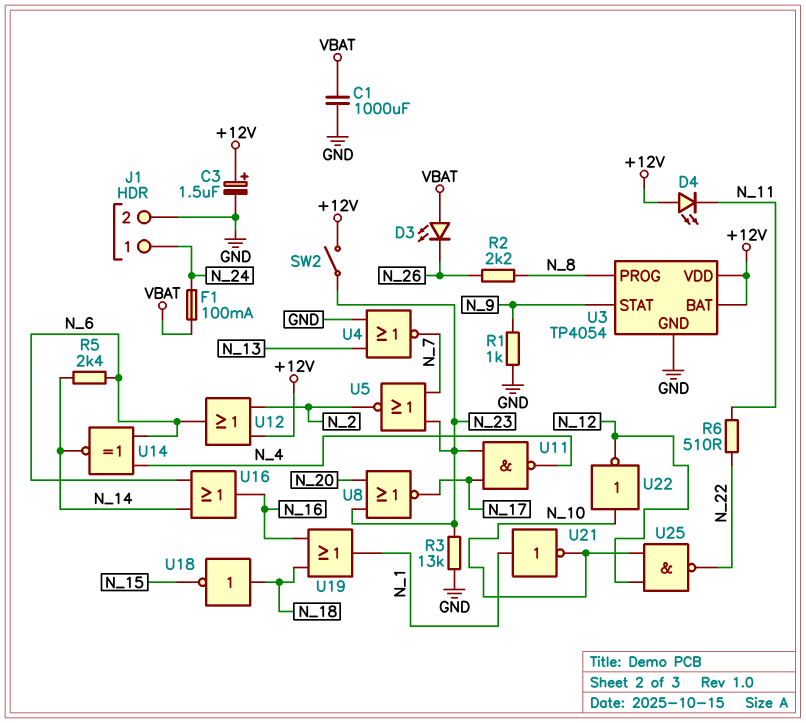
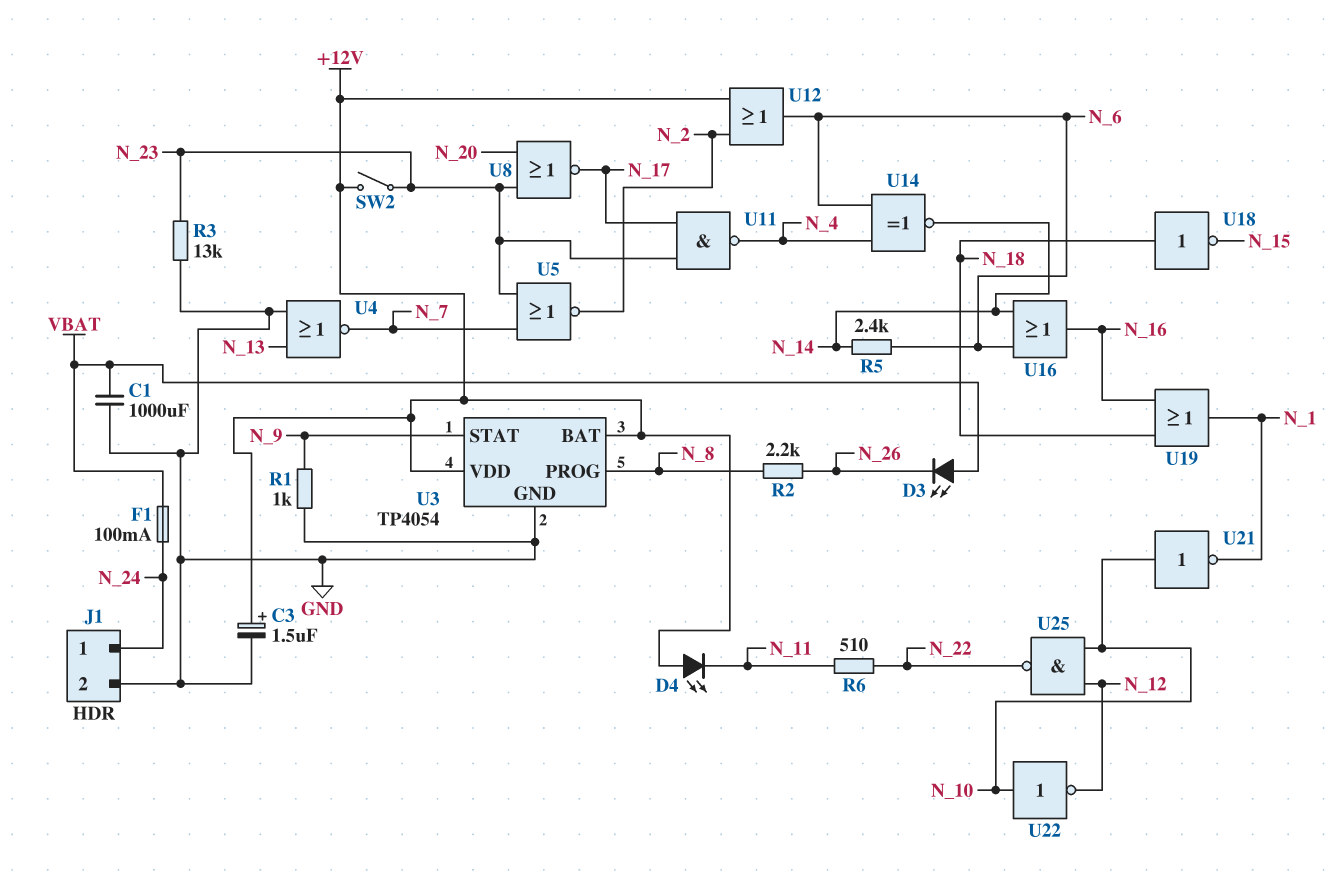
U21: NOT (in N_1, out N_10) -> NOT (in N_10, out N_1)

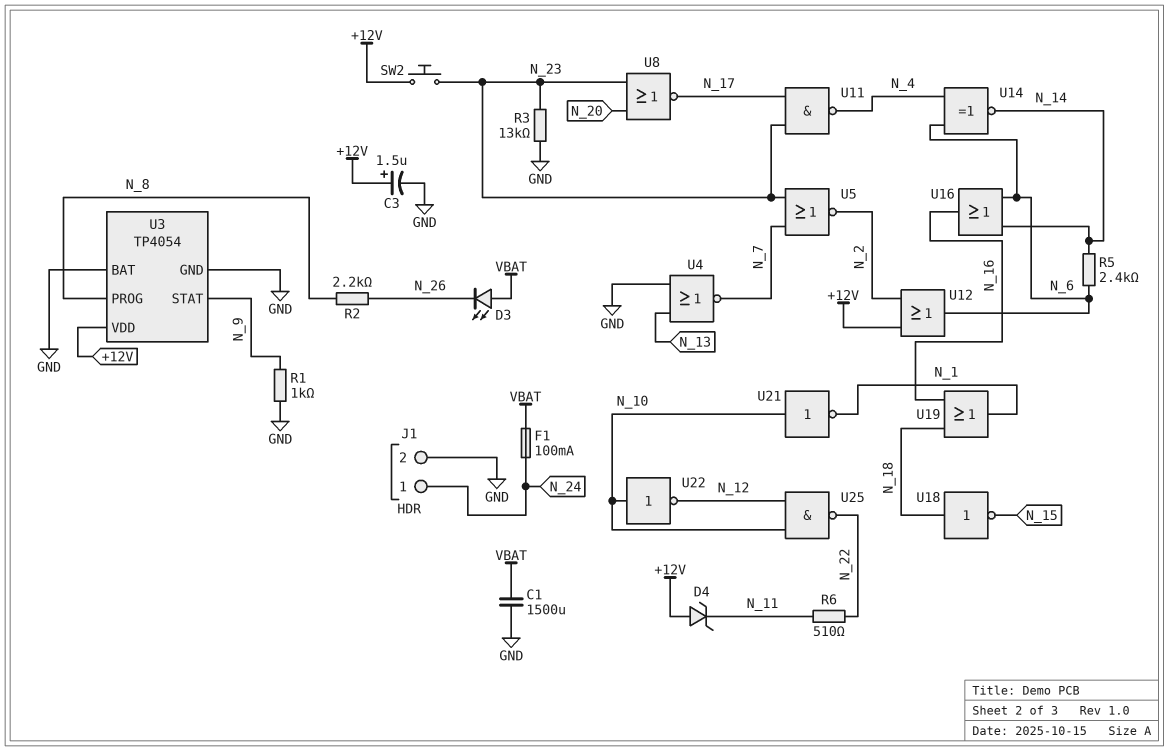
C1: 1000uF (GND, VBAT) -> 1500uF (GND, VBAT)
D4: LED (A +12V, K N_11) -> zener (A +12V, K N_11)
SW2: switch (+12V, N_23) -> button (+12V, N_23)
U3 pin BAT: +12V -> GND

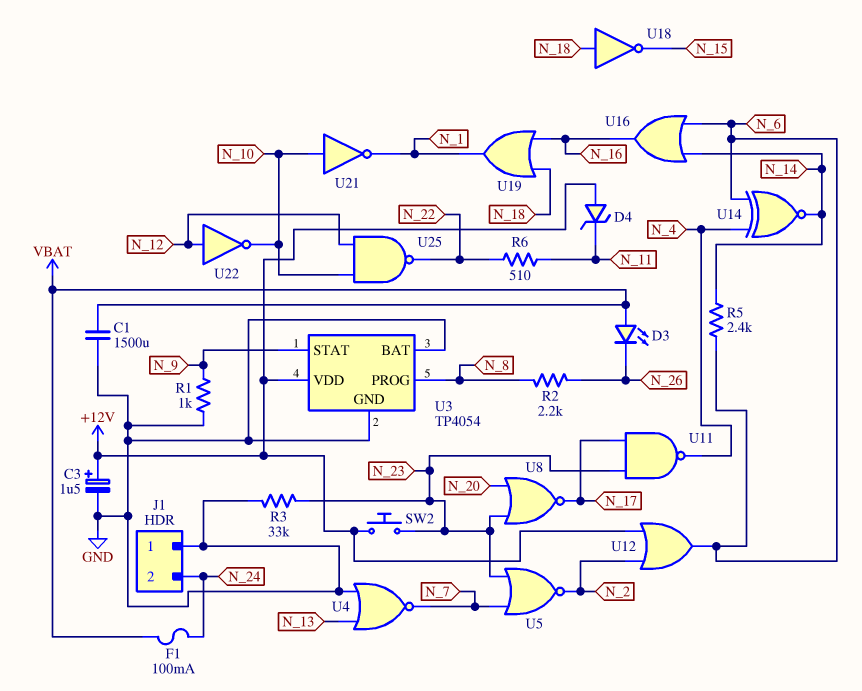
J1 pin 1: N_24 -> GND
J1 pin 2: GND -> N_24
R3: 13k (GND, N_23) -> 33k (GND, N_23)
U22: NOT (in N_10, out N_12) -> NOT (in N_12, out N_10)

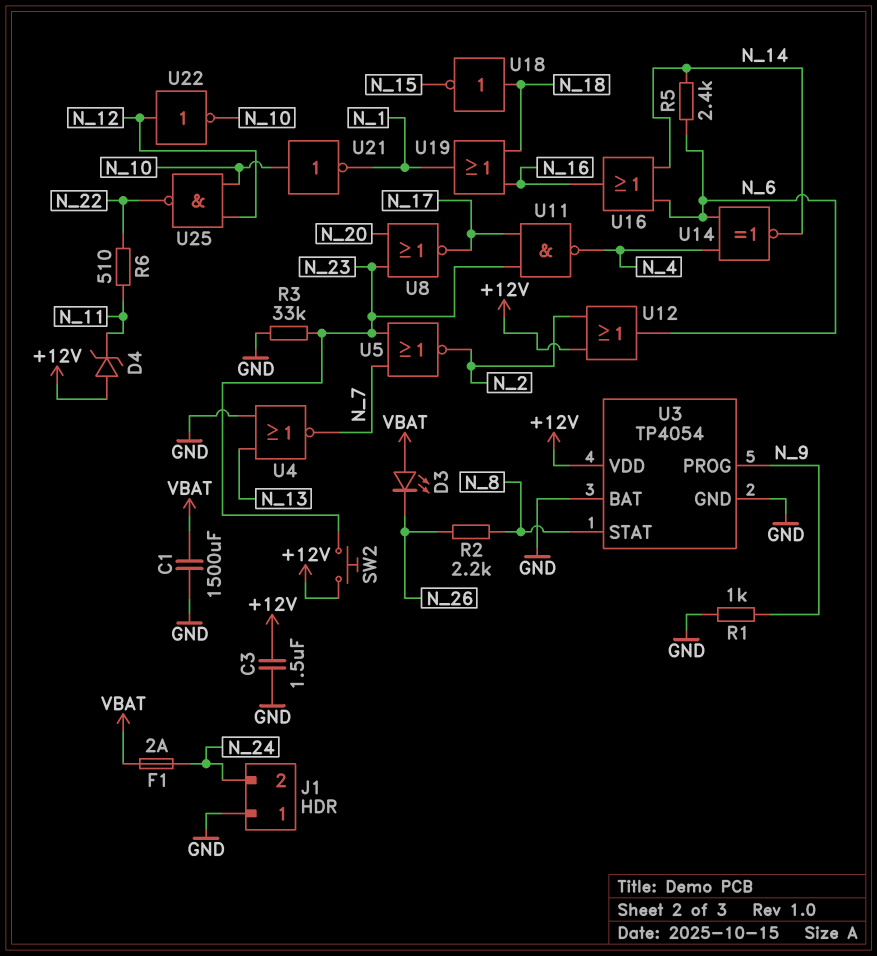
C3: 1.5uF (plus +12V, minus GND) -> 1.5uF (+12V, GND)
F1: 100mA (N_24, VBAT) -> 2A (N_24, VBAT)
U3 pin PROG: N_8 -> N_9
U3 pin STAT: N_9 -> N_8

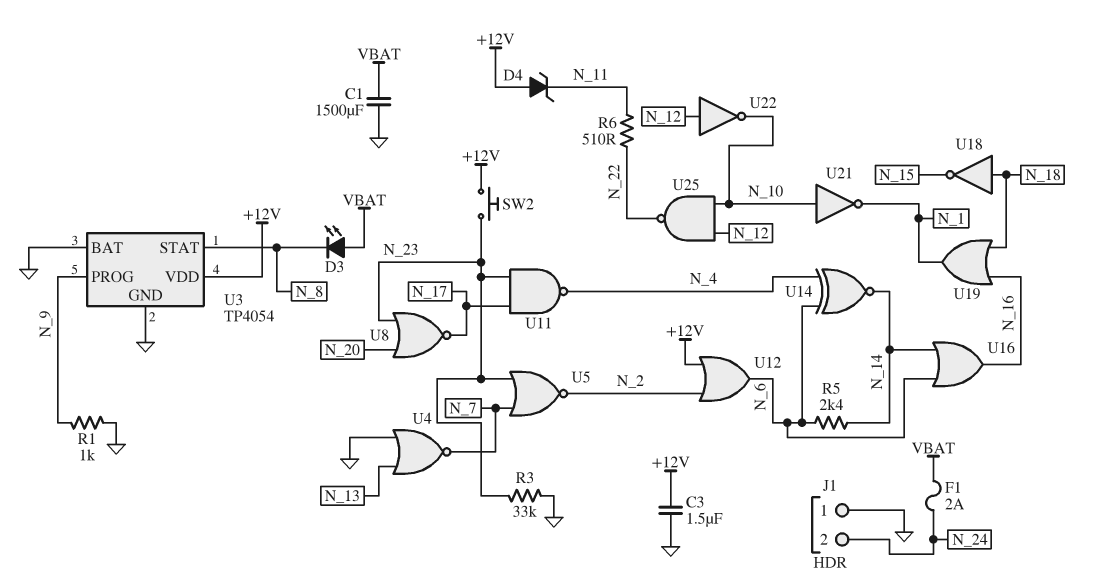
D3: LED (A VBAT, K N_26) -> LED (A VBAT, K N_8)
R2: 2.2k (N_8, N_26) -> none

